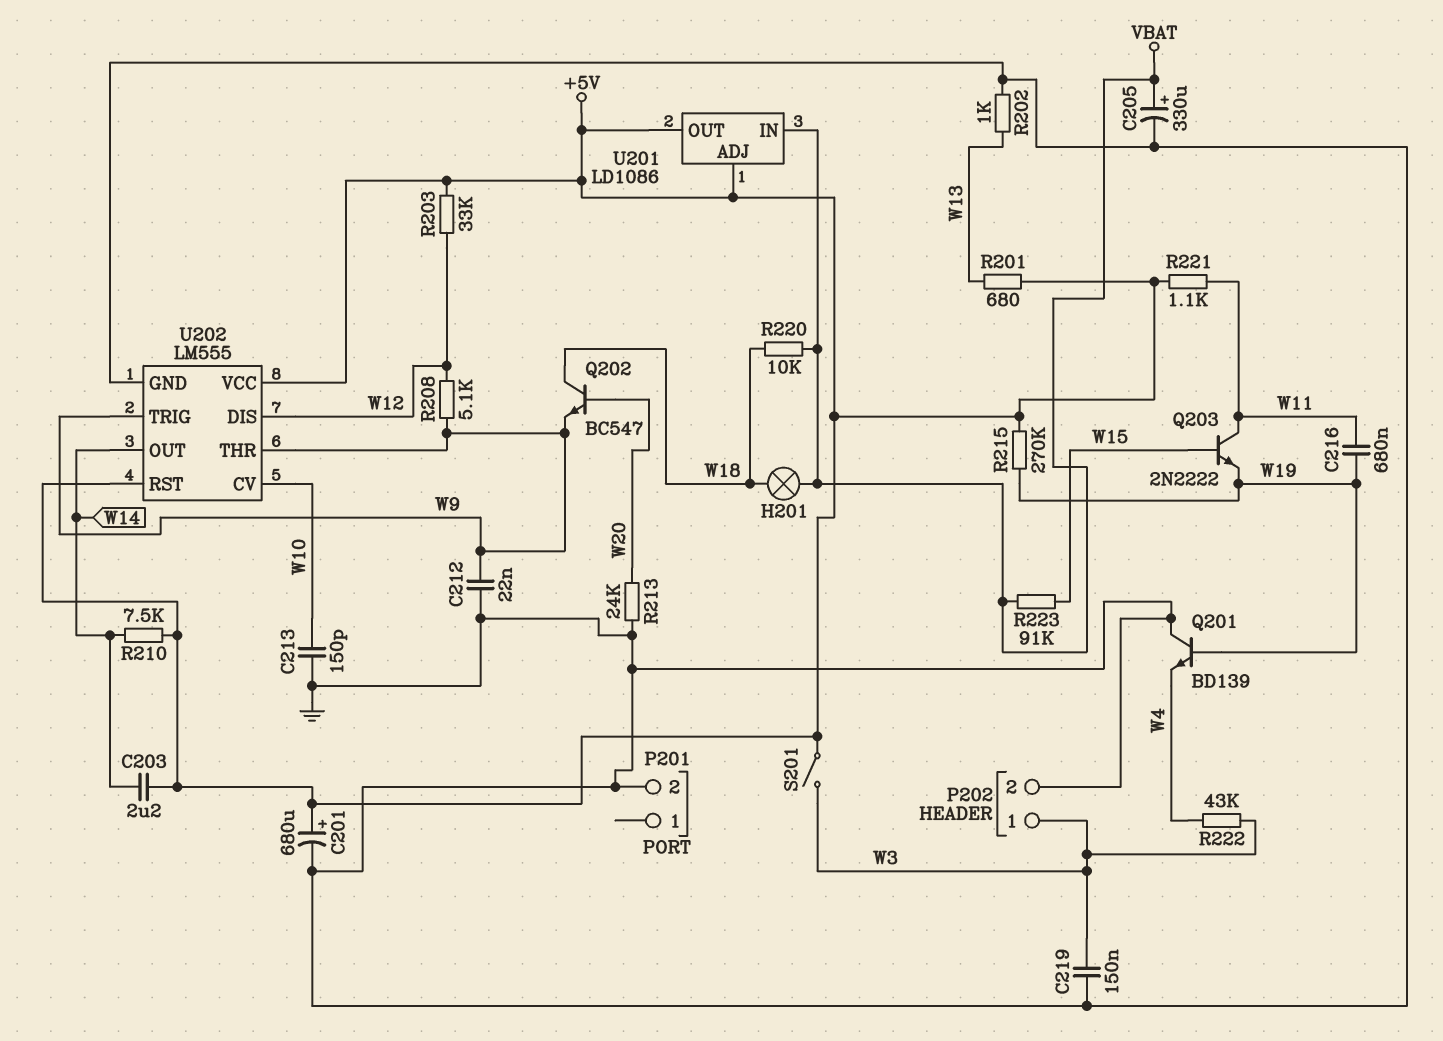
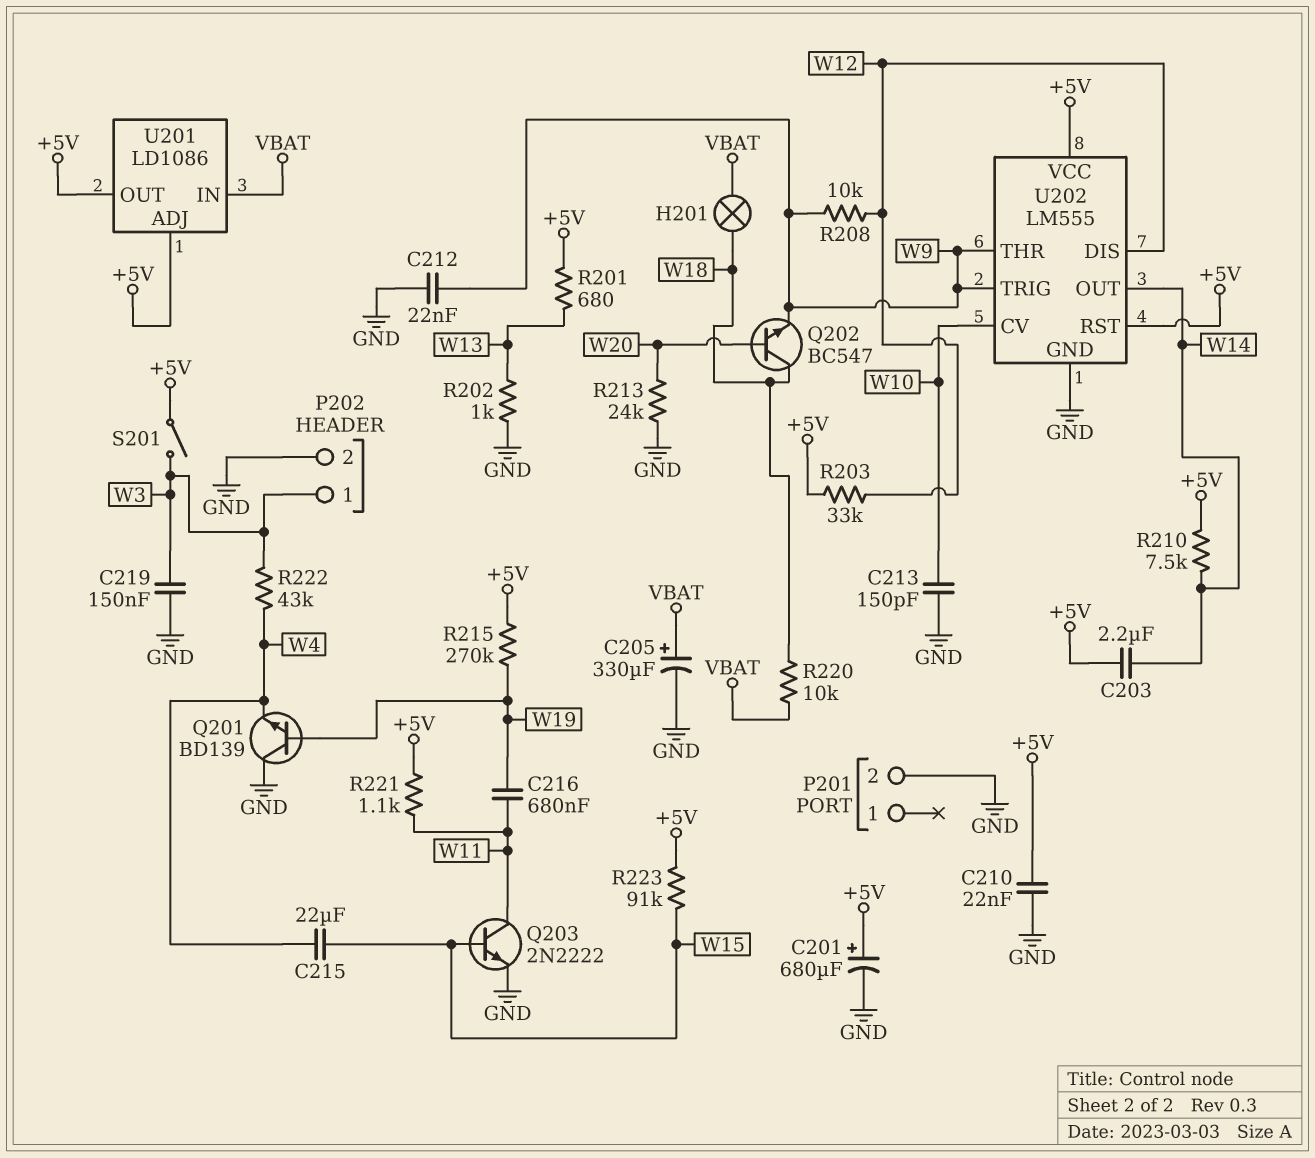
C210: none -> 22nF (+5V, GND)
C215: none -> 22uF (W4, W15)
Q203: NPN 2N2222 (B W15, C W11, E W19) -> NPN 2N2222 (B W15, C W11, E GND)
R208: 5.1k (W9, W12) -> 10k (W9, W12)
R223: 91k (VBAT, W15) -> 91k (+5V, W15)

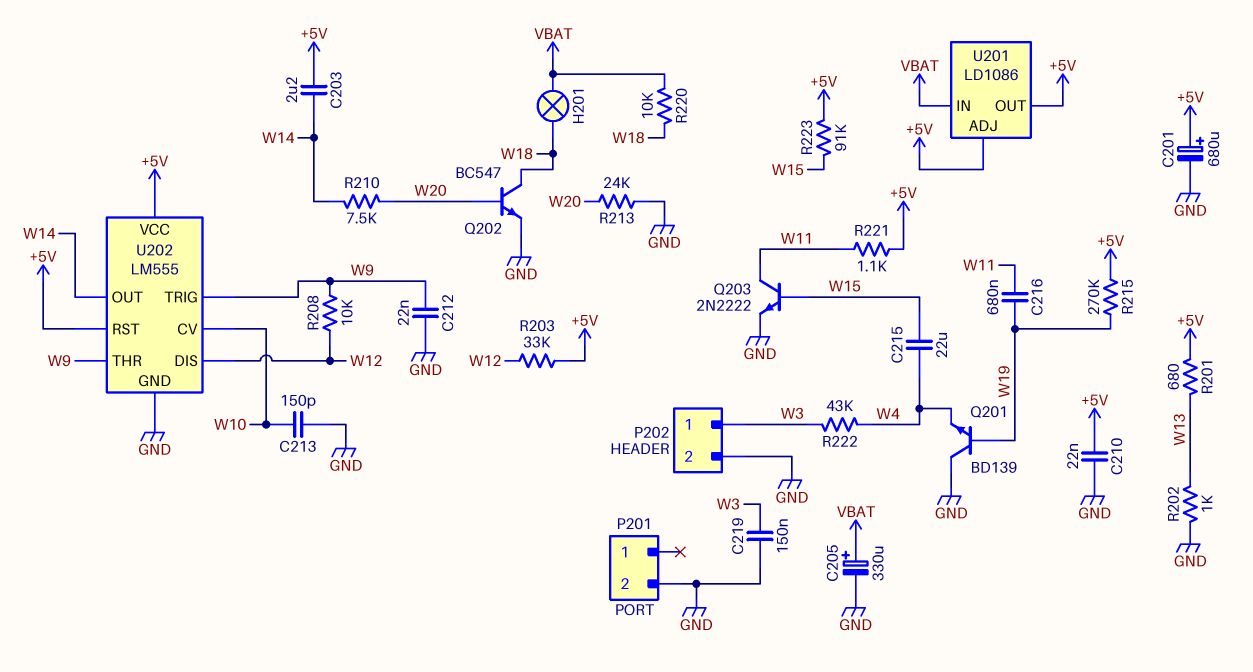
Q202: NPN BC547 (B W20, C W18, E W9) -> NPN BC547 (B W20, C W18, E GND)
R210: 7.5k (+5V, W14) -> 7.5k (W14, W20)
S201: switch (+5V, W3) -> none

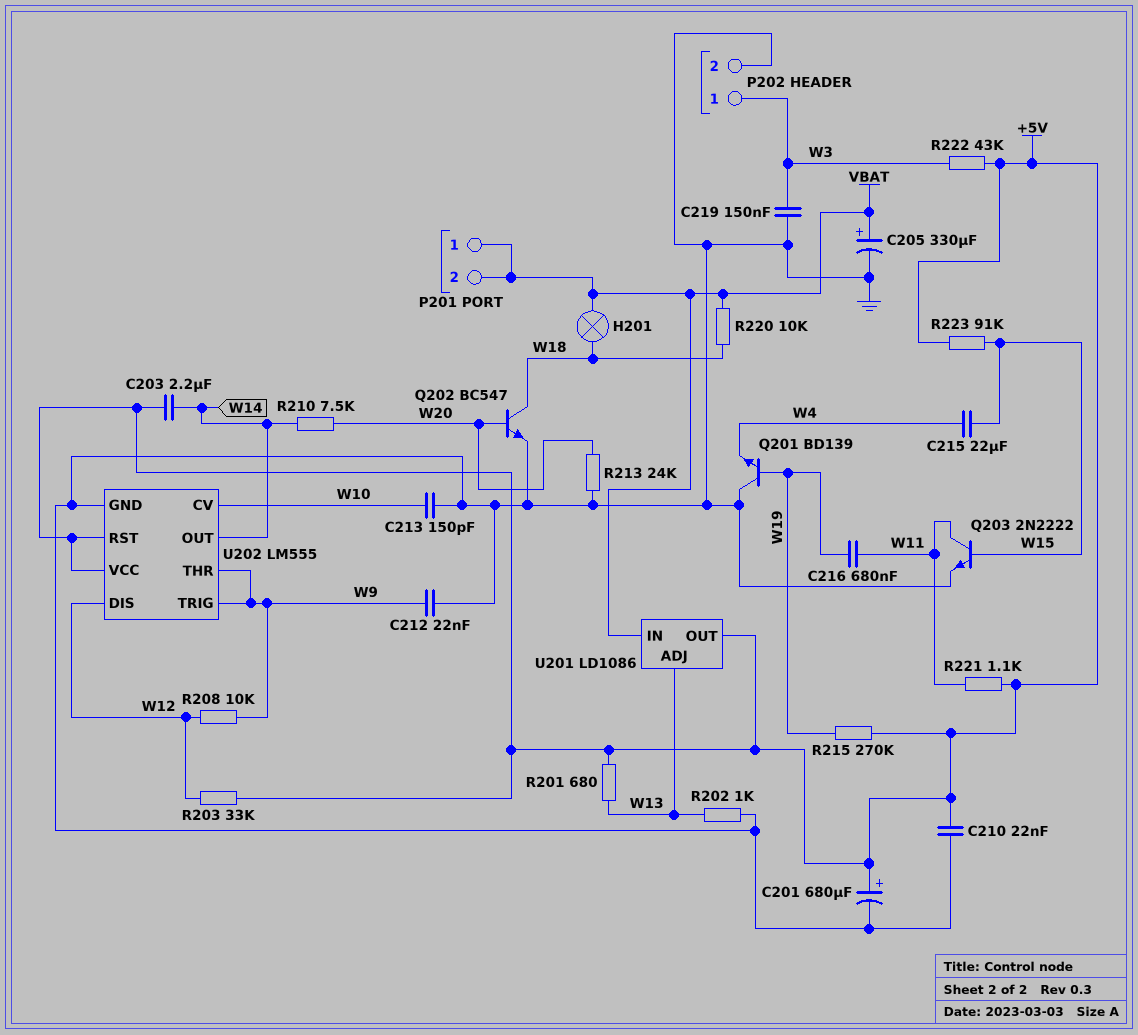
P201 pin 1: none -> VBAT
P201 pin 2: GND -> VBAT
R222: 43k (W3, W4) -> 43k (+5V, W3)
U201 pin ADJ: +5V -> W13

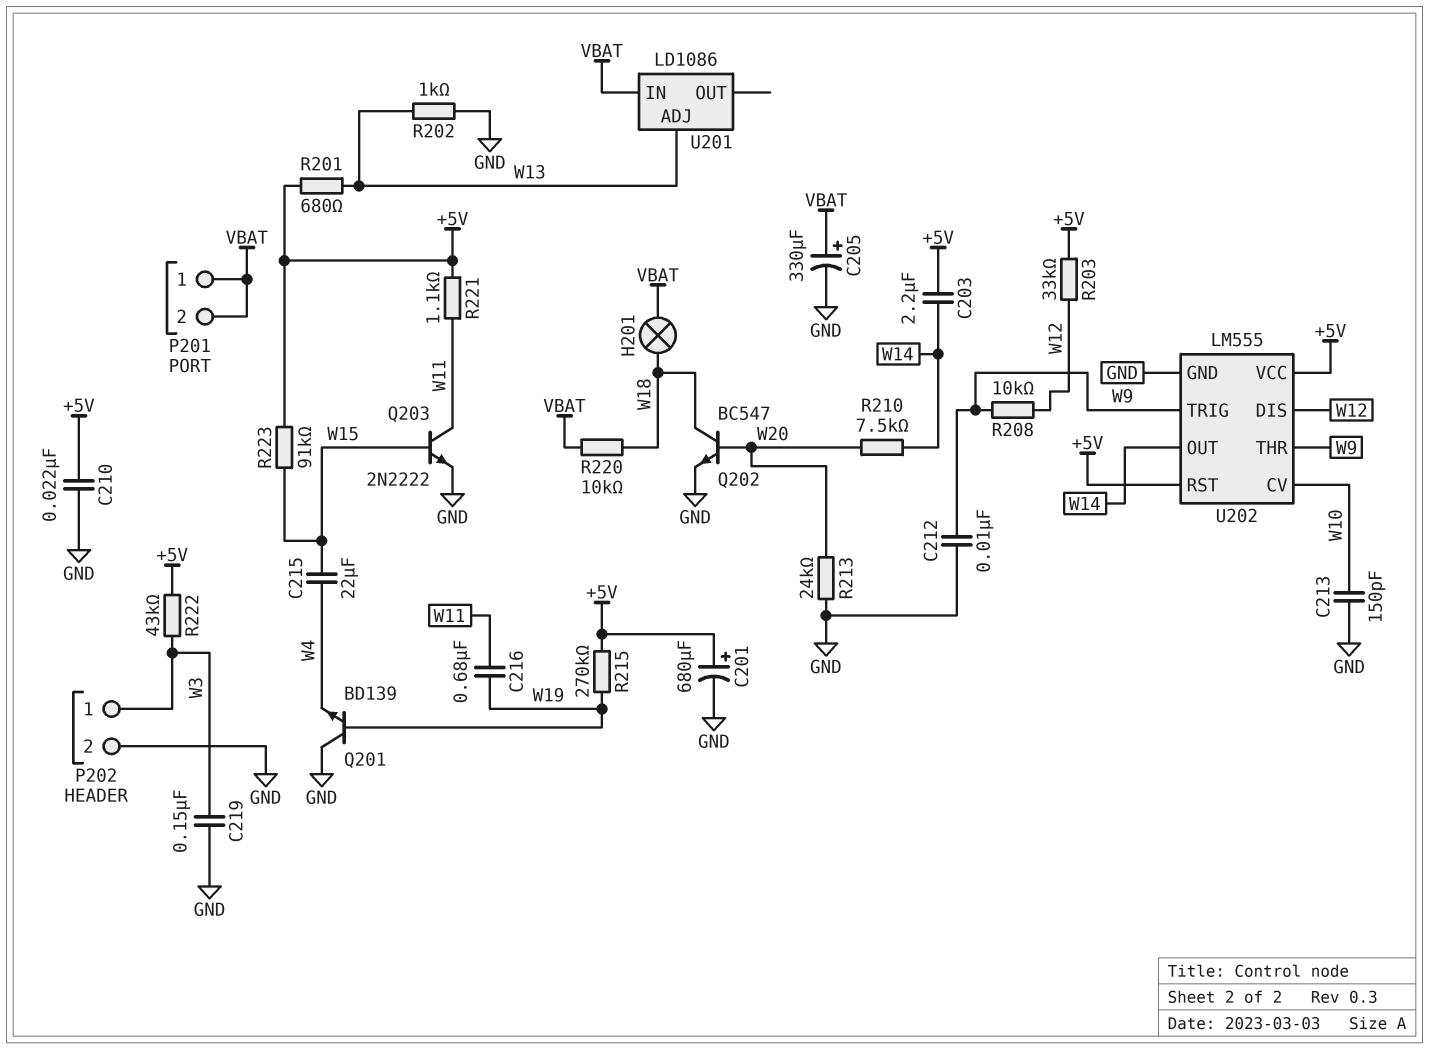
C212: 22nF (GND, W9) -> 10nF (GND, W9)
U201 pin OUT: +5V -> none

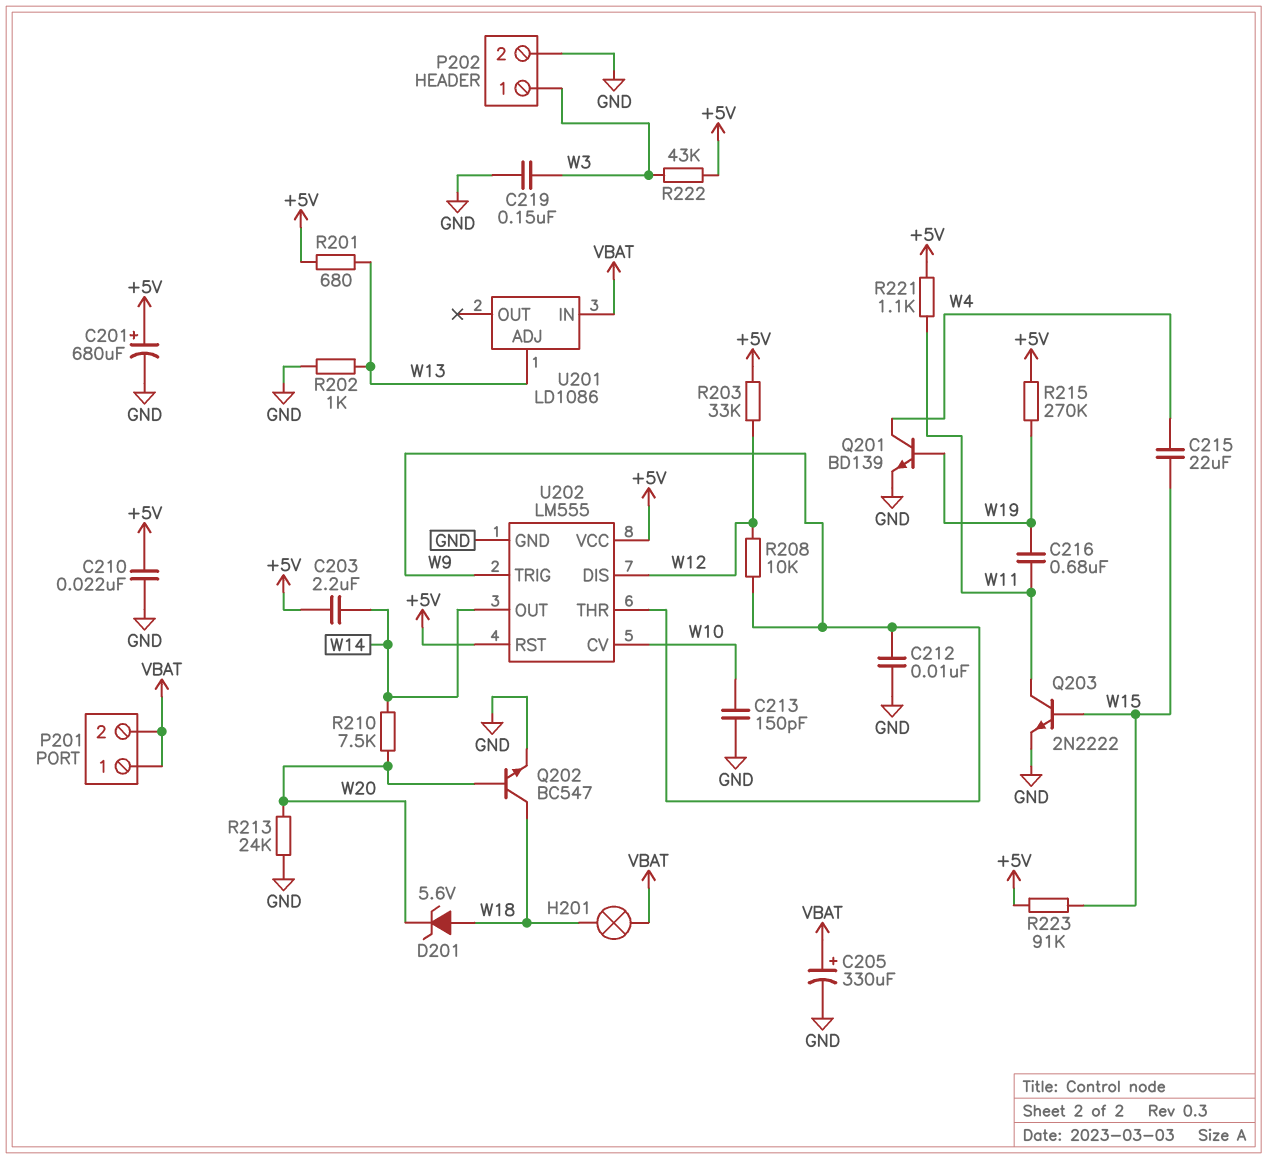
D201: none -> zener 5.6V (A W18, K W20)
Q201: NPN BD139 (B W19, C GND, E W4) -> NPN BD139 (B W19, C W4, E GND)
R220: 10k (VBAT, W18) -> none

